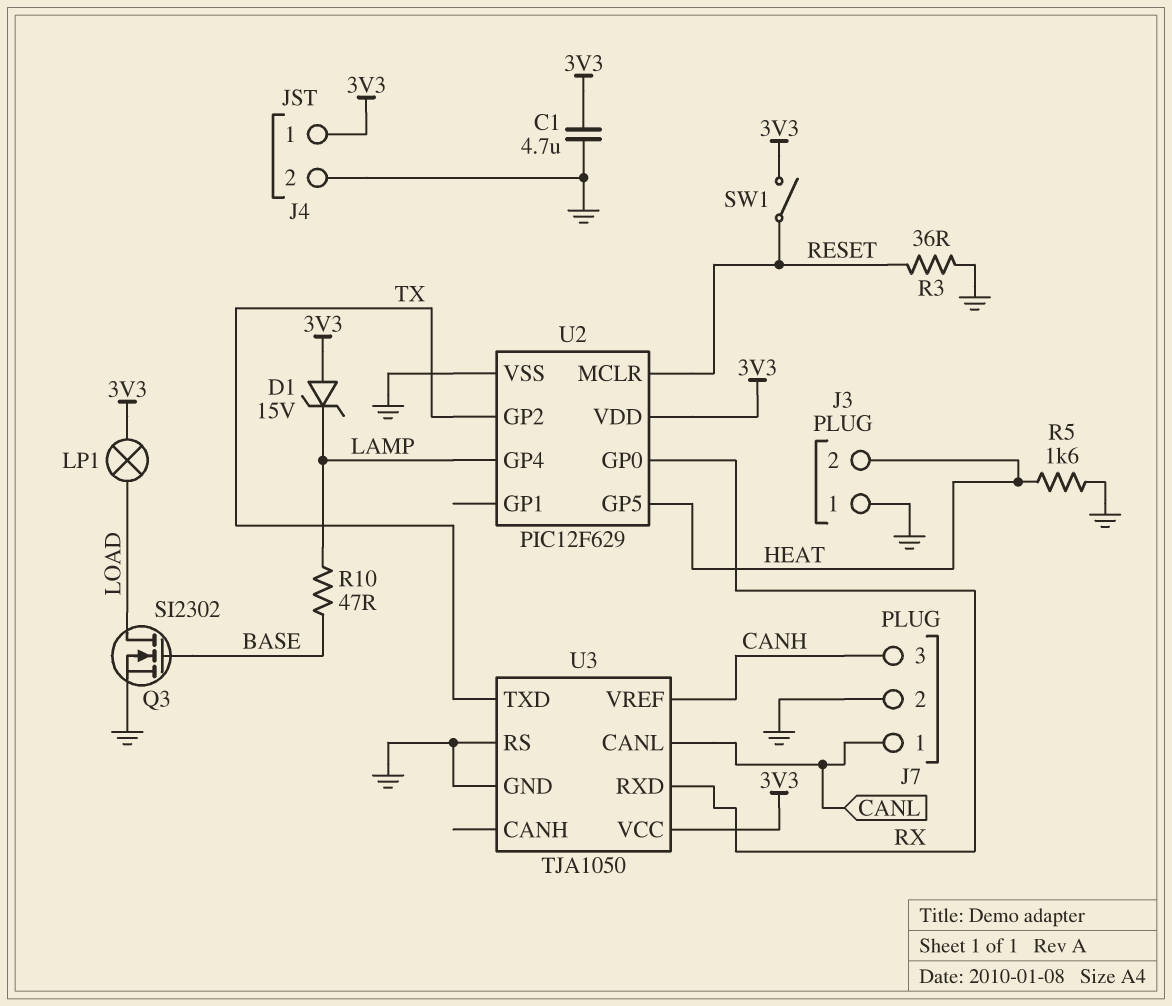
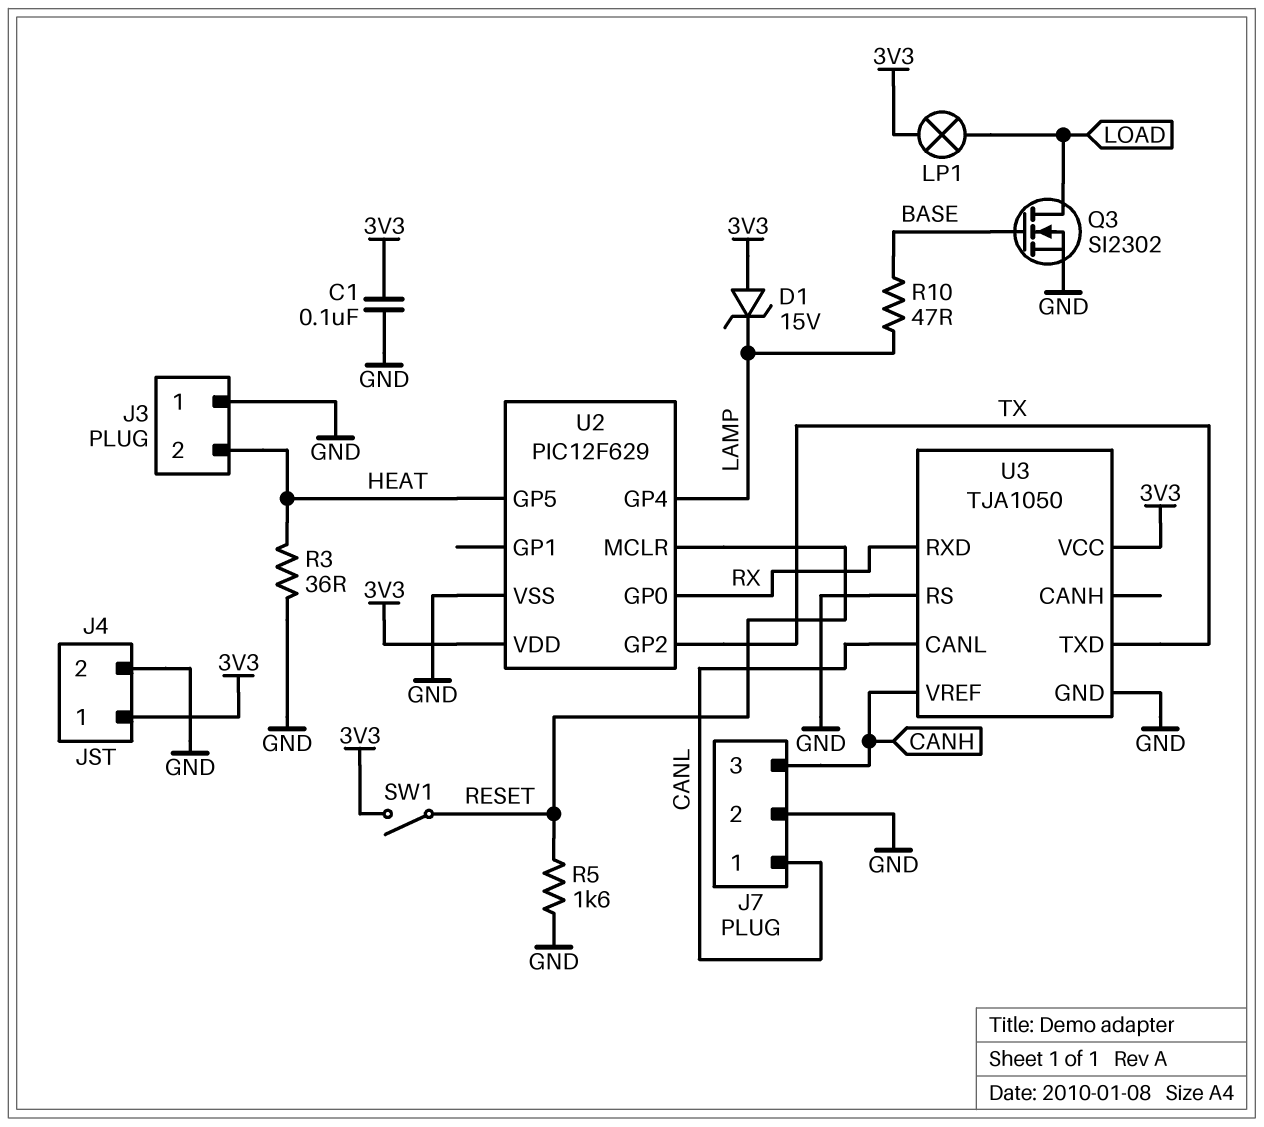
C1: 4.7uF (3V3, GND) -> 100nF (3V3, GND)
R3: 36 (GND, RESET) -> 36 (GND, HEAT)
R5: 1.6k (GND, HEAT) -> 1.6k (GND, RESET)

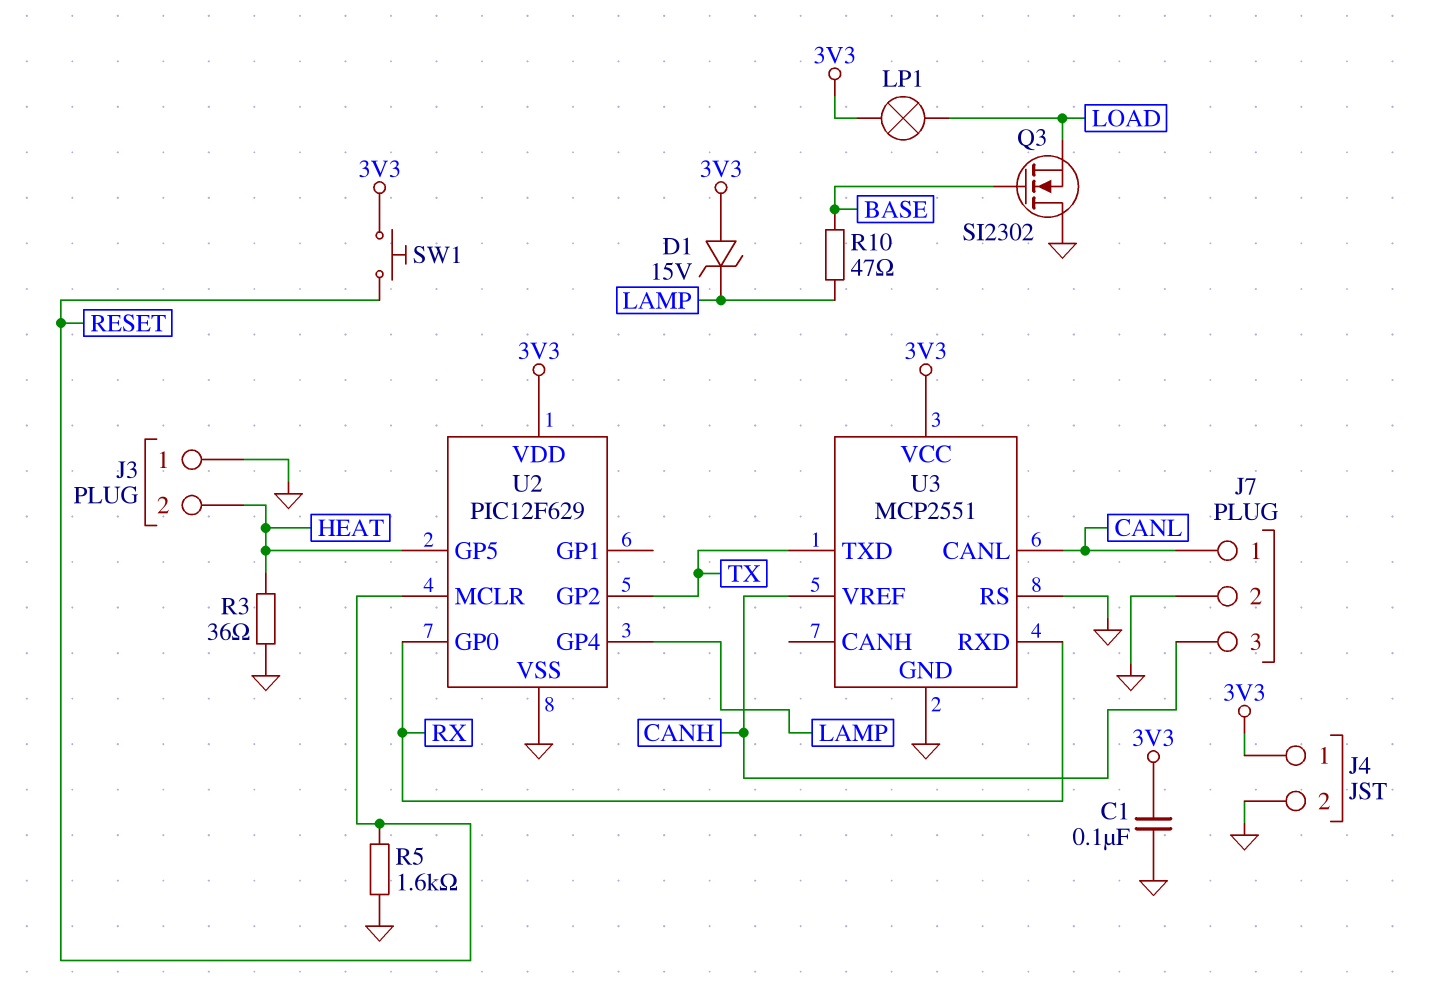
Q3: NMOS SI2302 (G BASE, D LOAD, S GND) -> NMOS SI2302 (G BASE, D GND, S LOAD)
SW1: switch (3V3, RESET) -> button (3V3, RESET)
U3: TJA1050 -> MCP2551

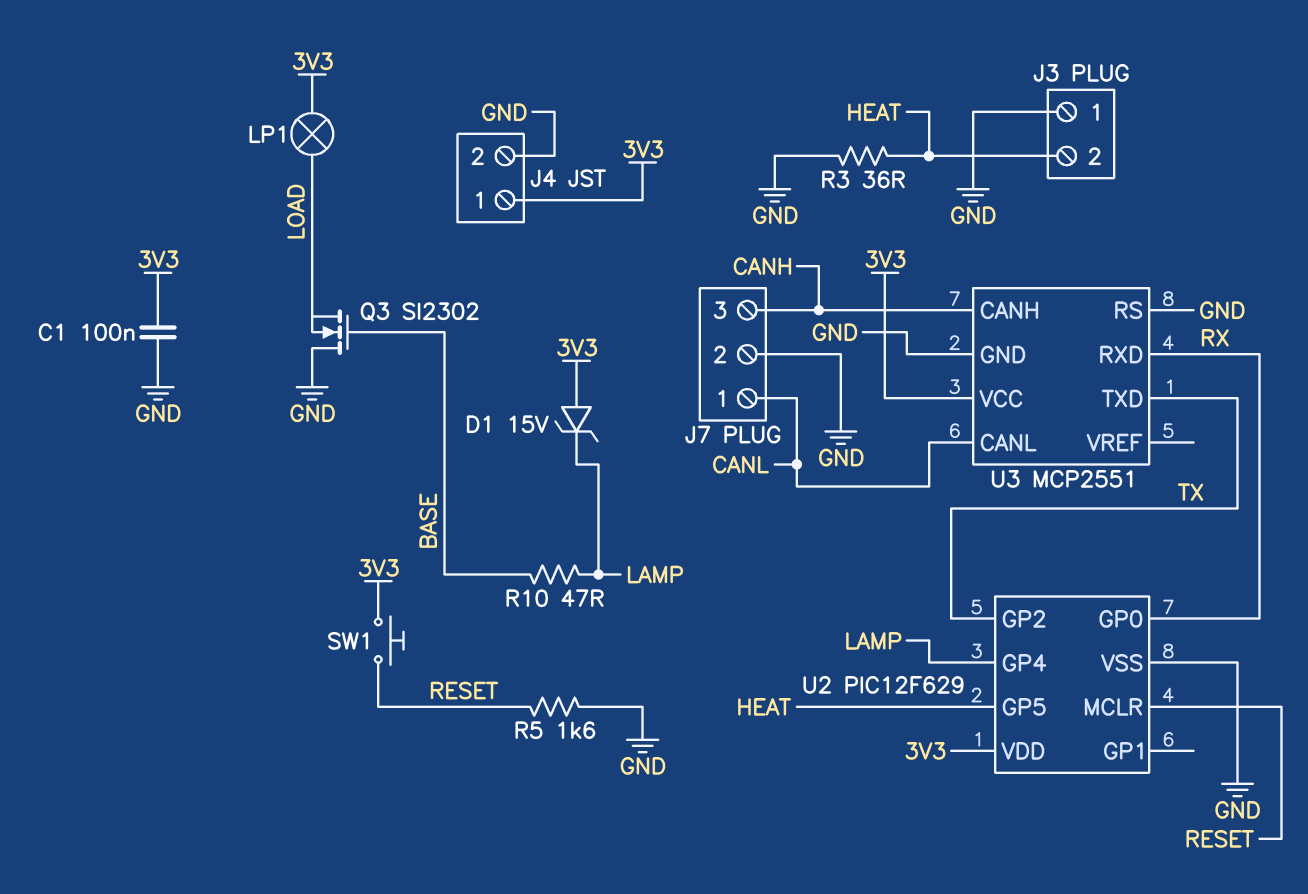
U3 pin CANH: none -> CANH
U3 pin VREF: CANH -> none

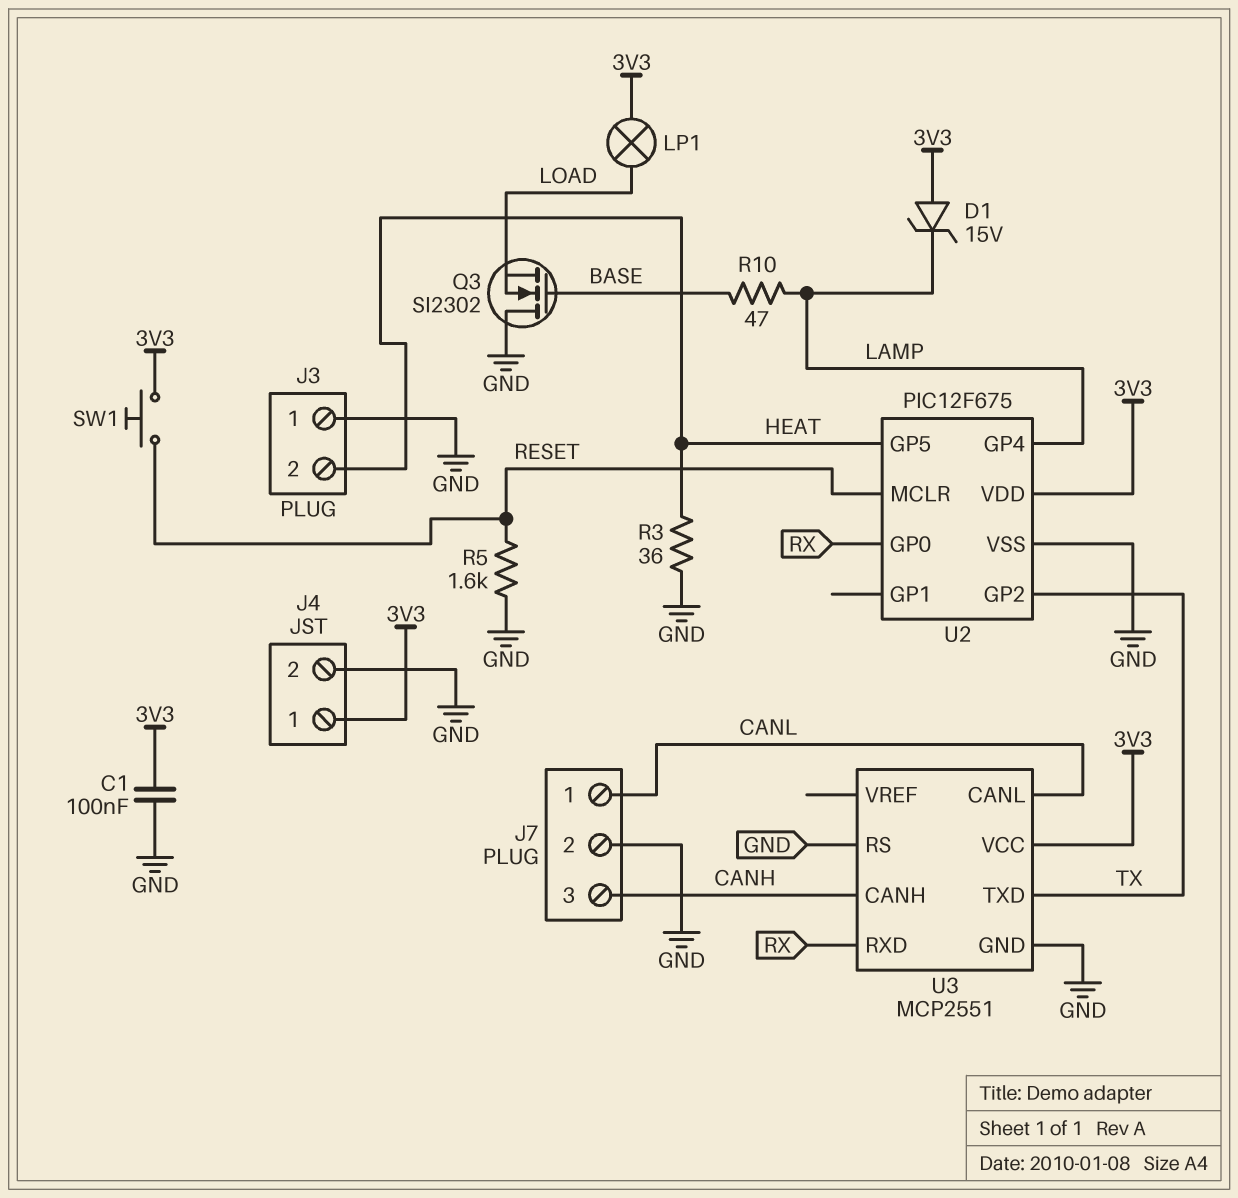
U2: PIC12F629 -> PIC12F675

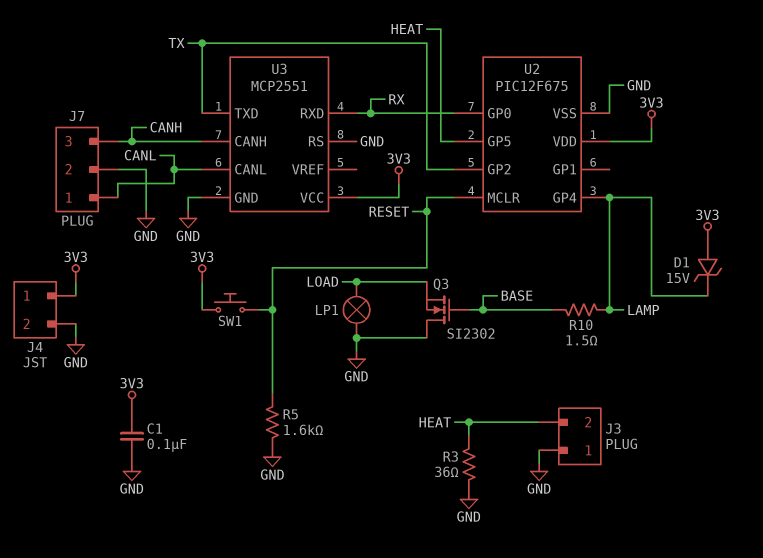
LP1: lamp (3V3, LOAD) -> lamp (GND, LOAD)
R10: 47 (BASE, LAMP) -> 1.5 (BASE, LAMP)

